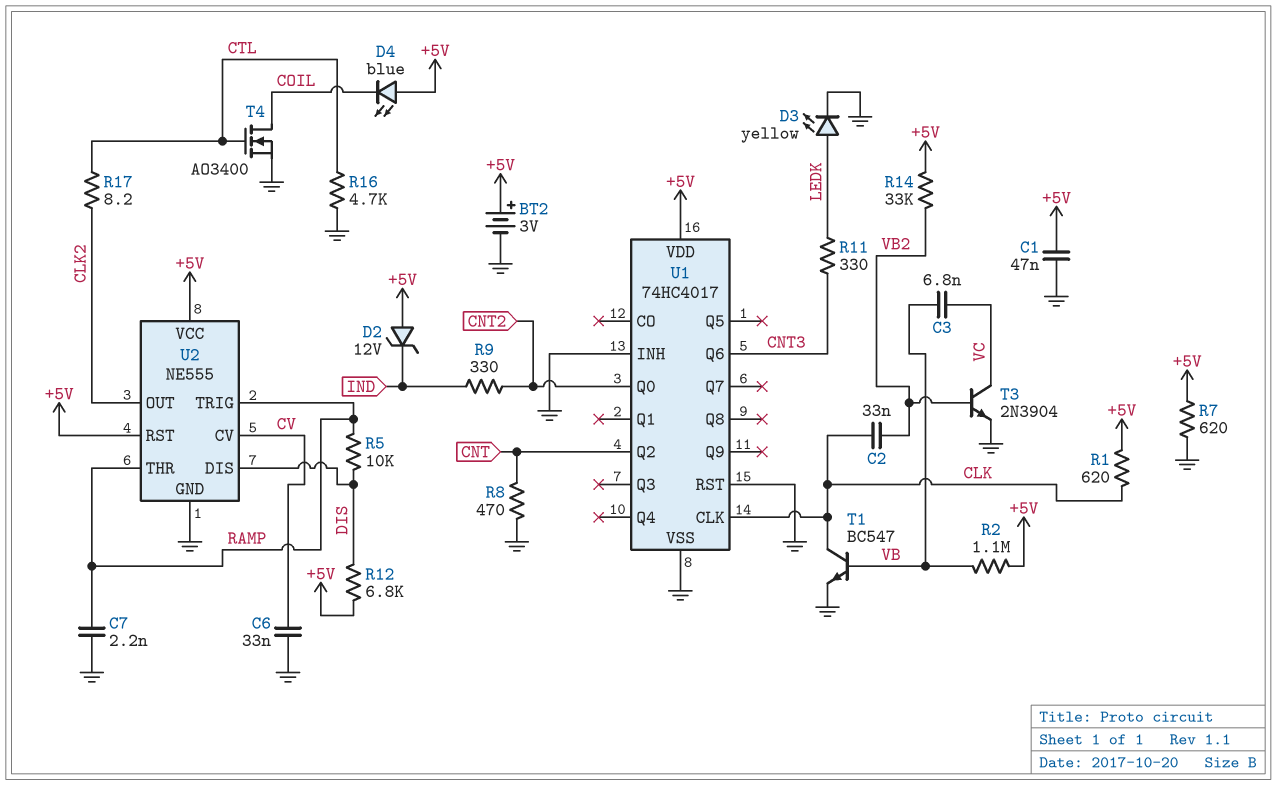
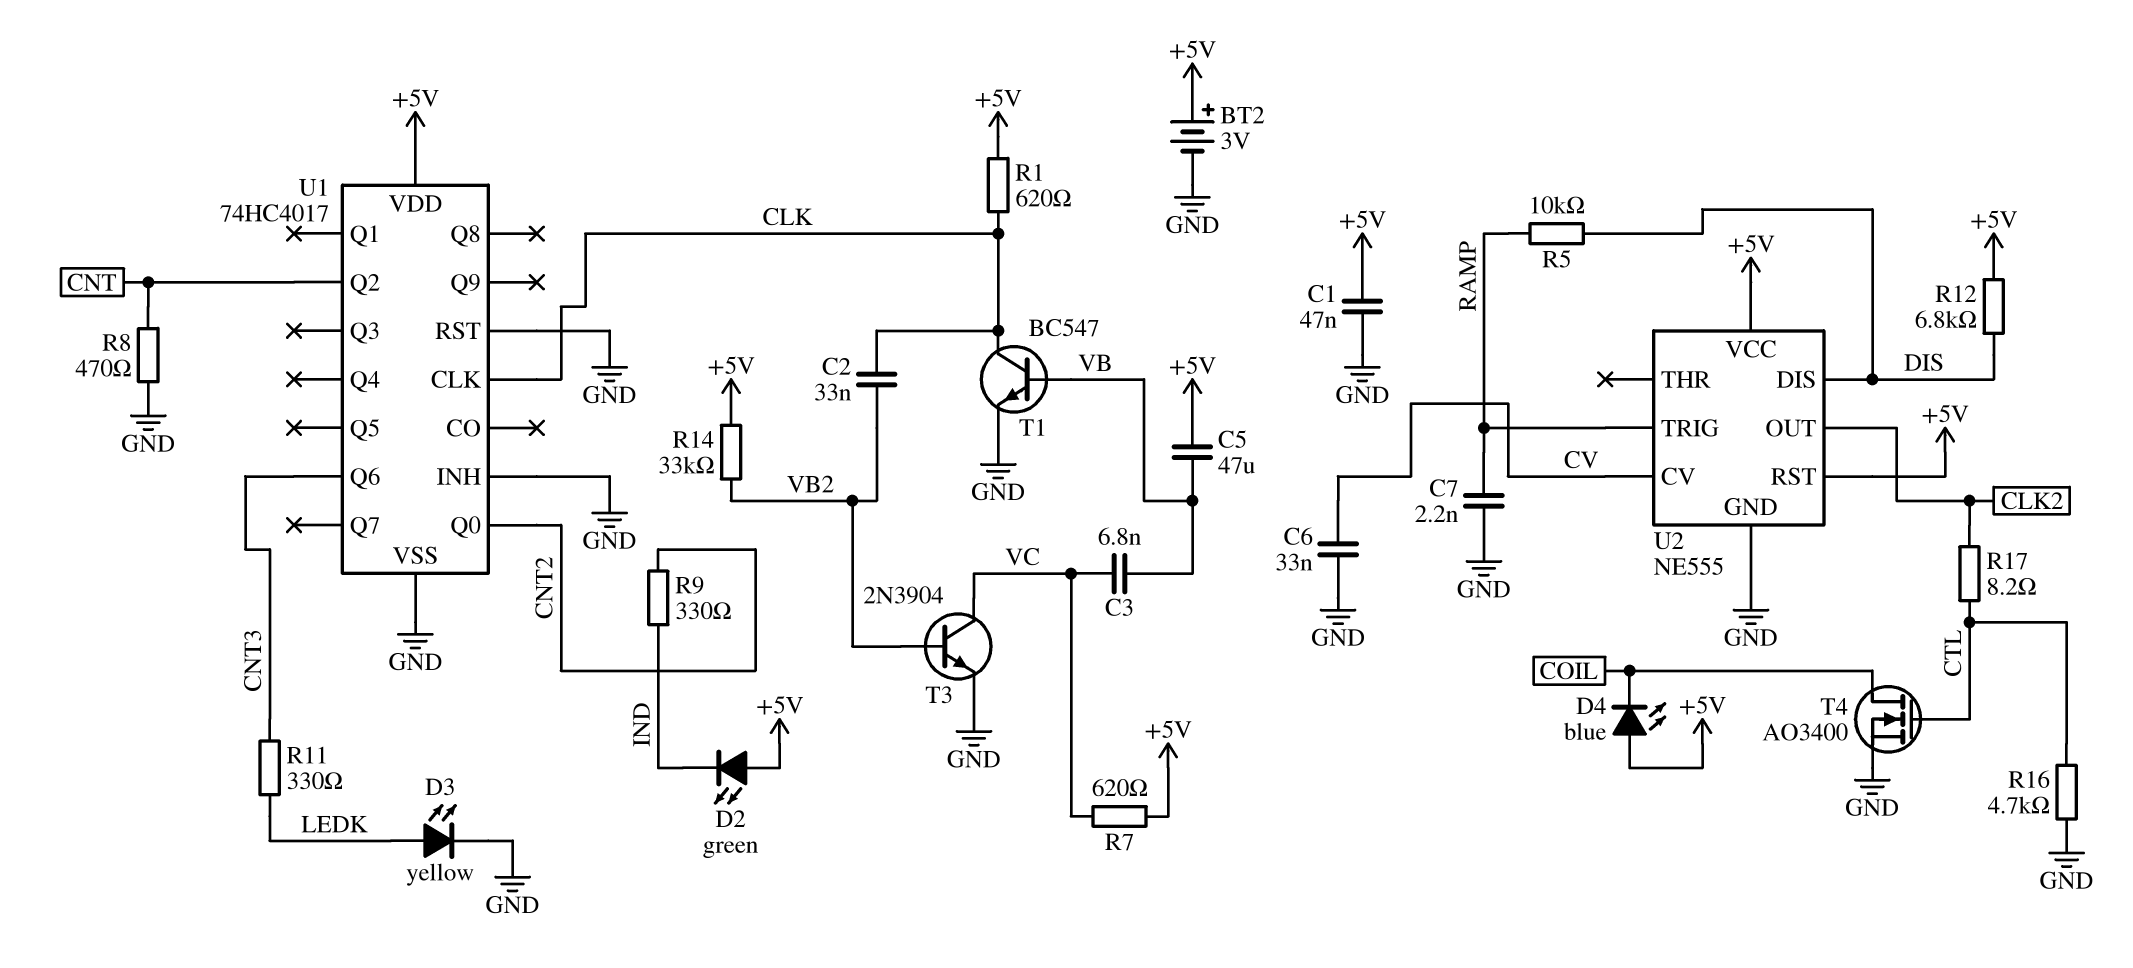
C5: none -> 47uF (+5V, VB)
D2: zener 12V (A +5V, K IND) -> LED green (A +5V, K IND)
R2: 1.1M (+5V, VB) -> none
R7: 620 (+5V, GND) -> 620 (+5V, VC)
U2 pin THR: RAMP -> none

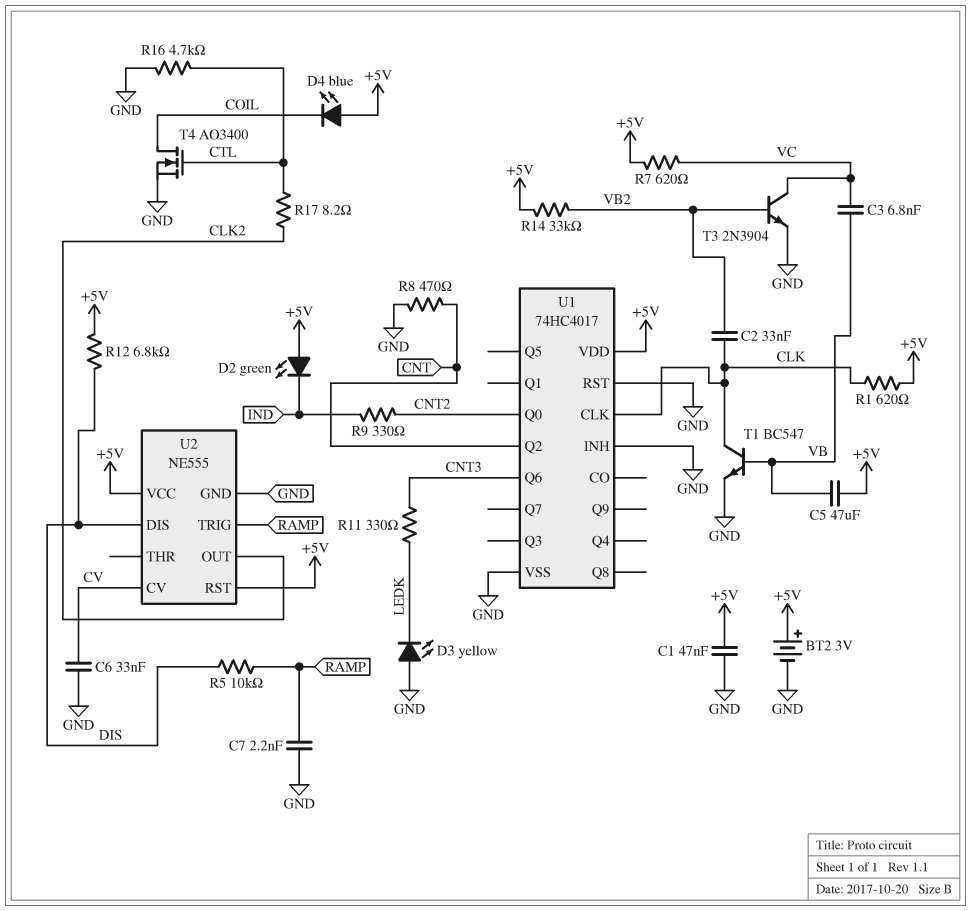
D3: LED yellow (A LEDK, K GND) -> LED yellow (A GND, K LEDK)

